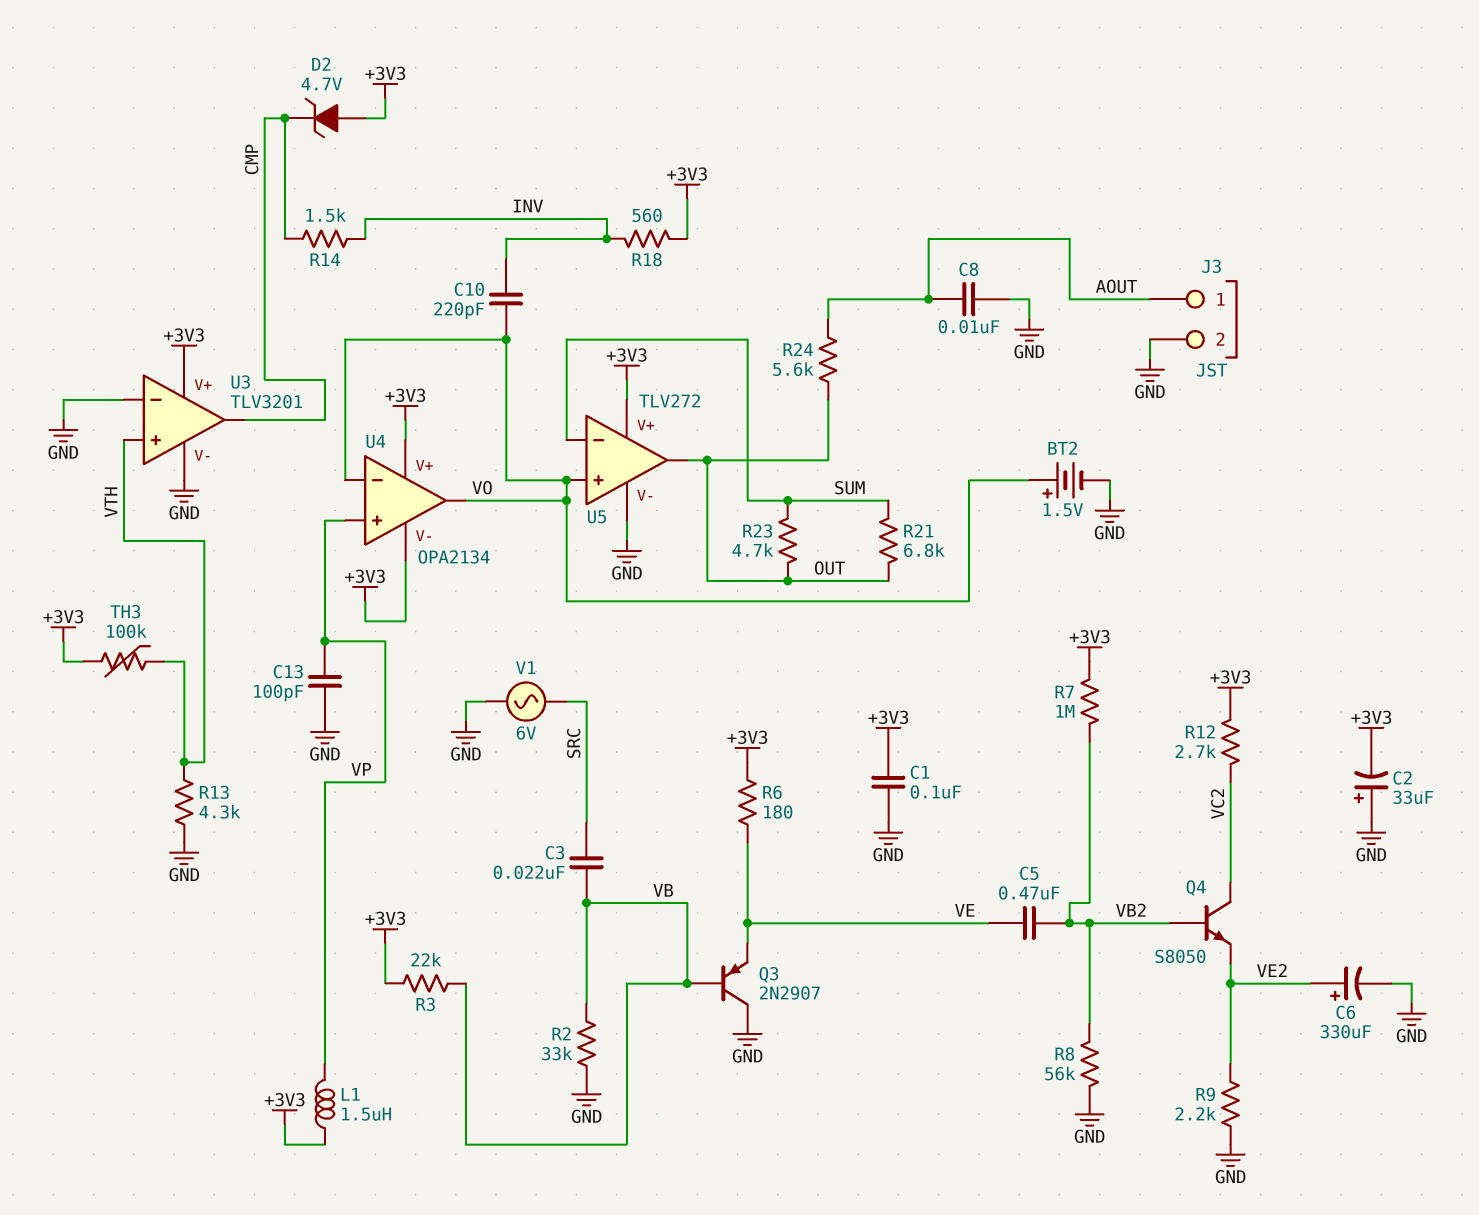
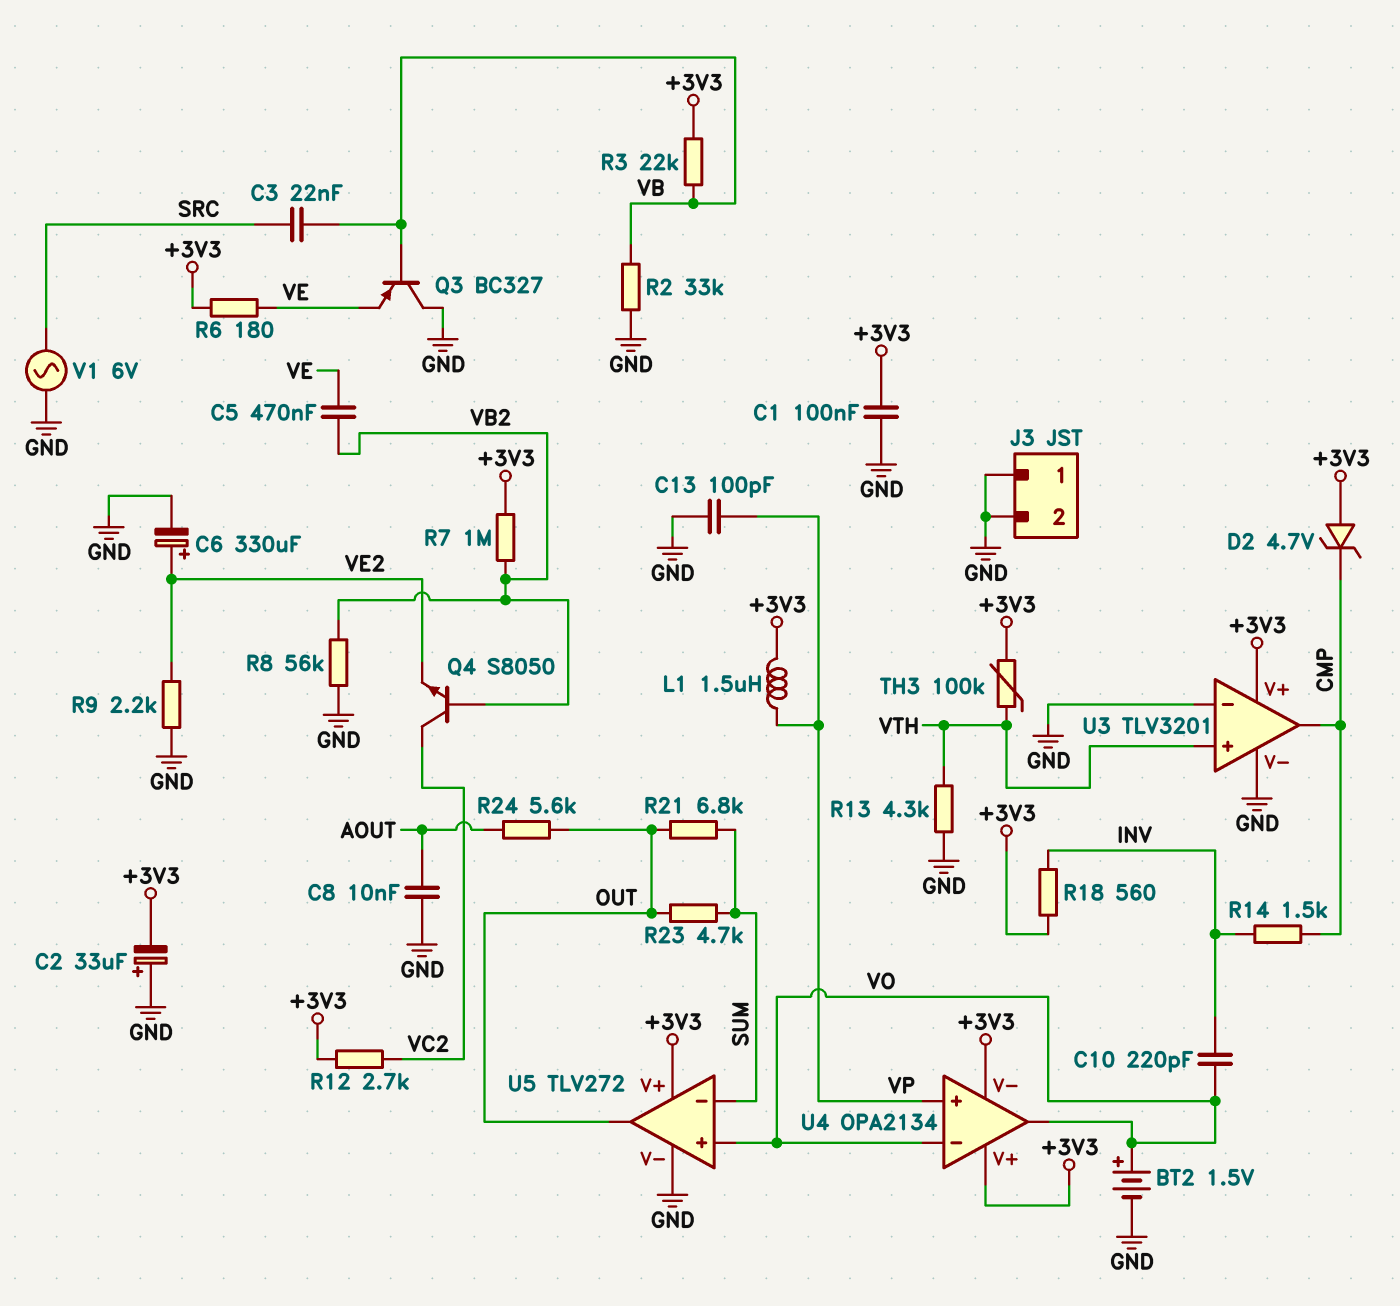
J3 pin 1: AOUT -> GND
Q3: PNP 2N2907 (B VB, C GND, E VE) -> PNP BC327 (B VB, C GND, E VE)

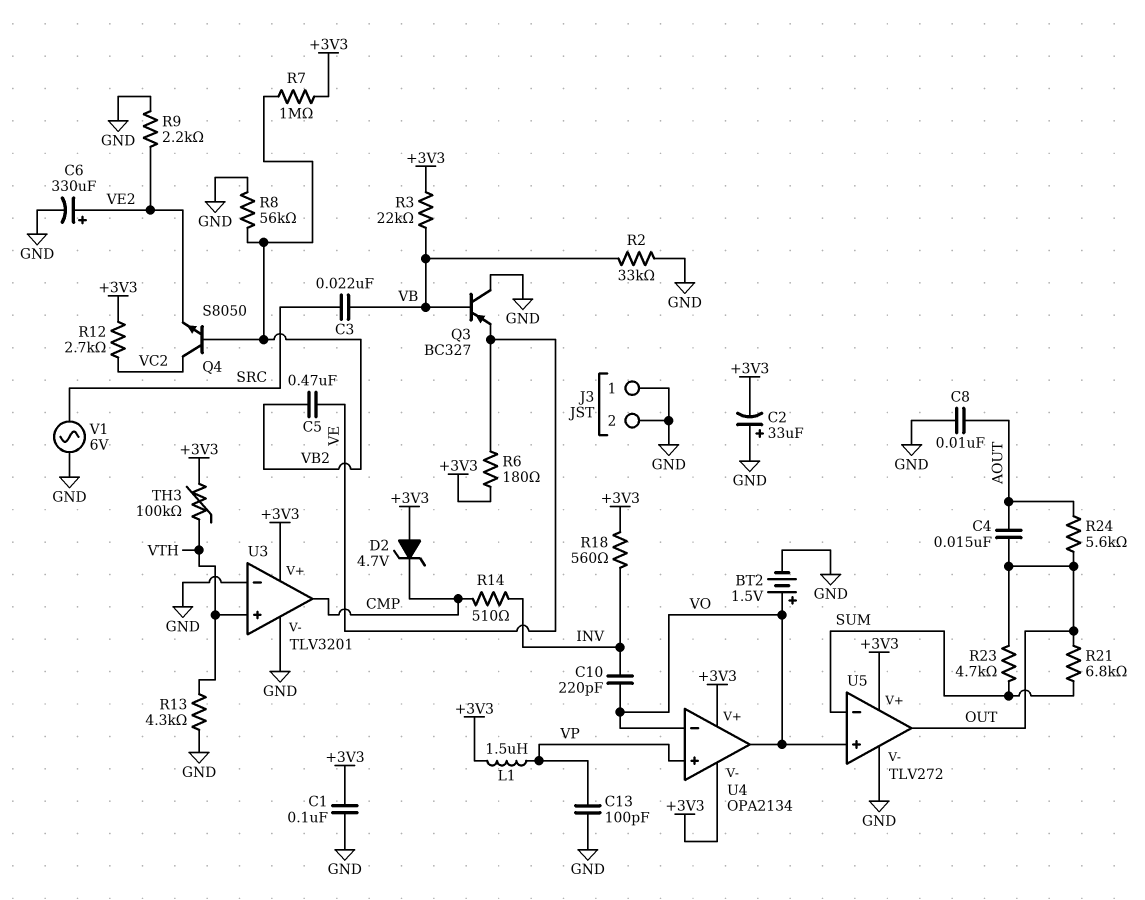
C4: none -> 15nF (AOUT, OUT)
R14: 1.5k (CMP, INV) -> 510 (CMP, INV)

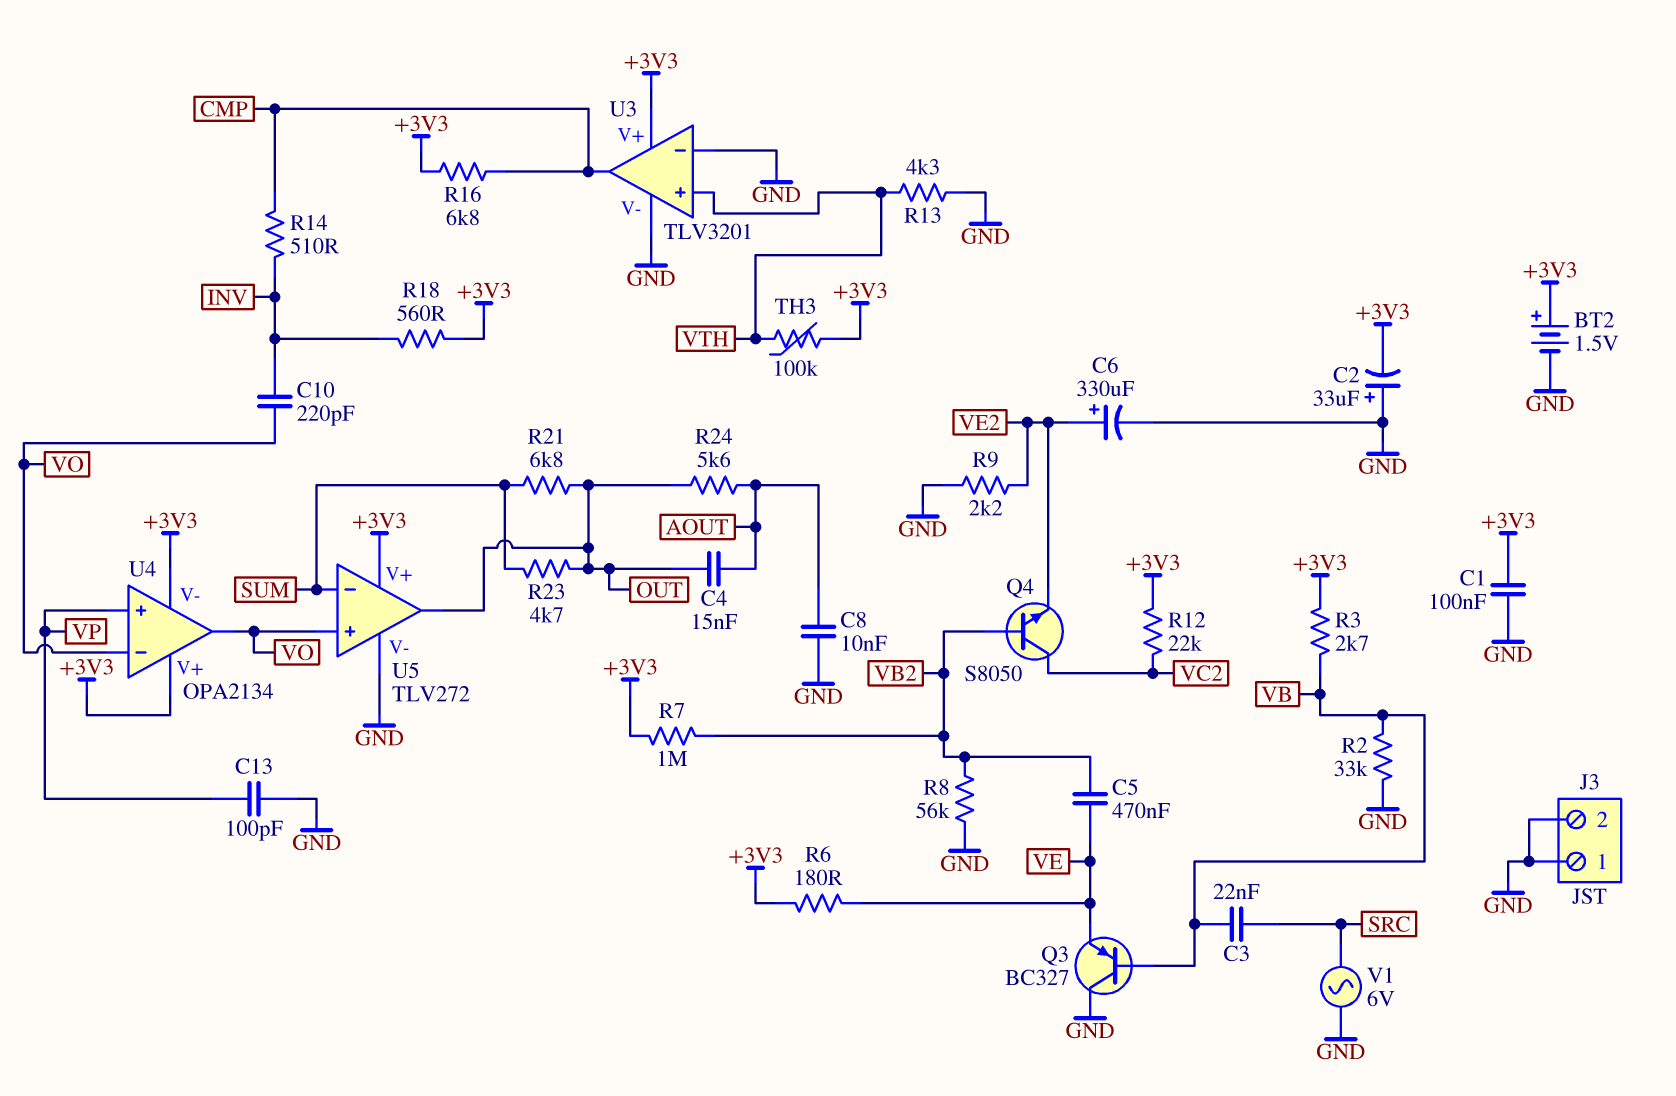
BT2: 1.5V (plus VO, minus GND) -> 1.5V (plus +3V3, minus GND)
D2: zener 4.7V (A +3V3, K CMP) -> none
L1: 1.5uH (+3V3, VP) -> none
R3: 22k (+3V3, VB) -> 2.7k (+3V3, VB)
R12: 2.7k (+3V3, VC2) -> 22k (+3V3, VC2)
R16: none -> 6.8k (+3V3, CMP)

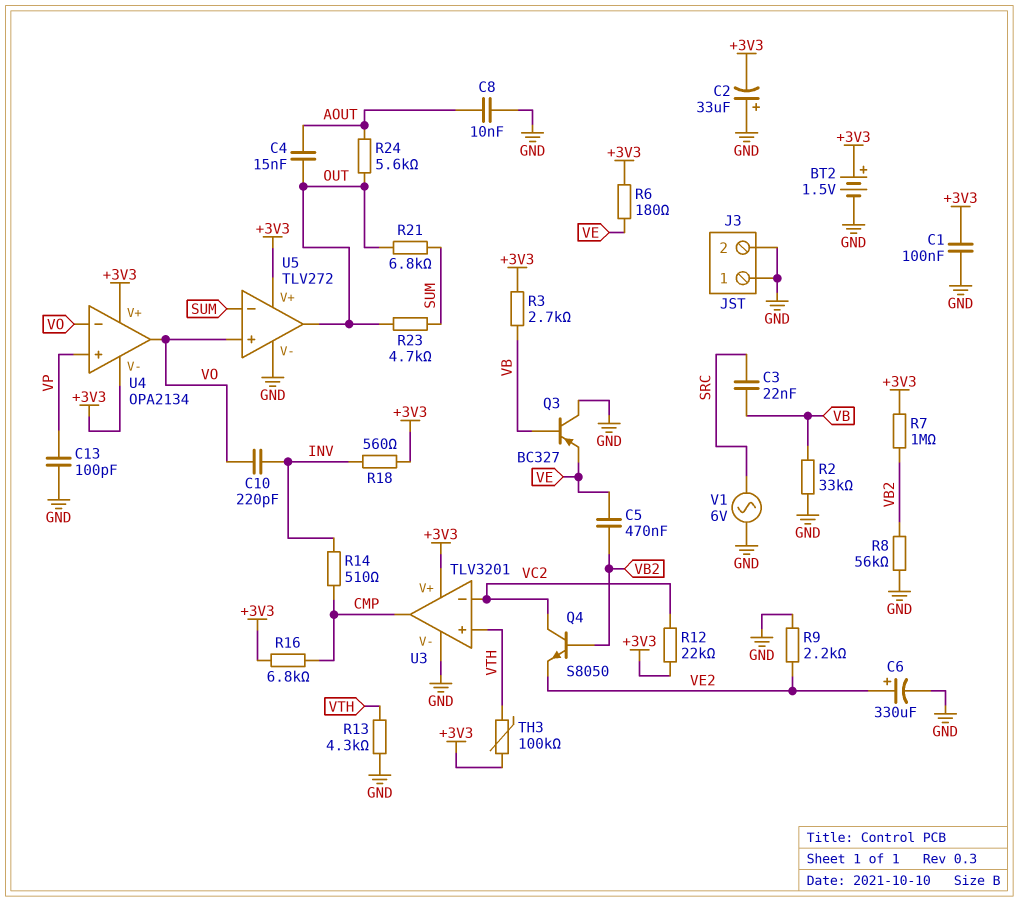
U3 pin in-: GND -> VC2

